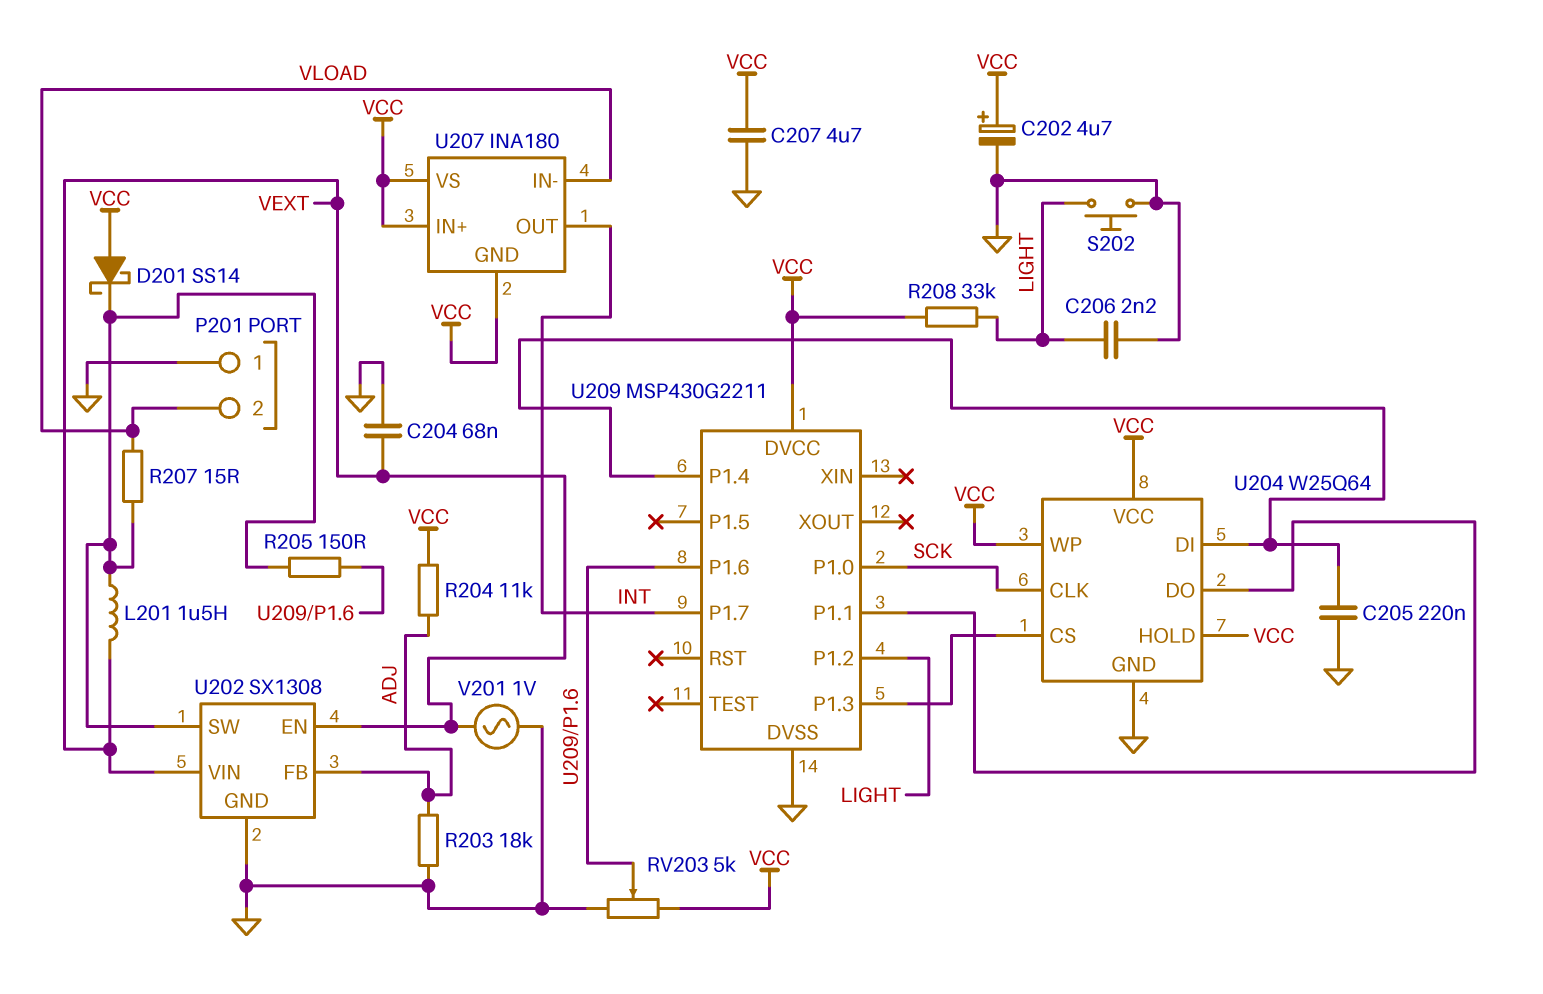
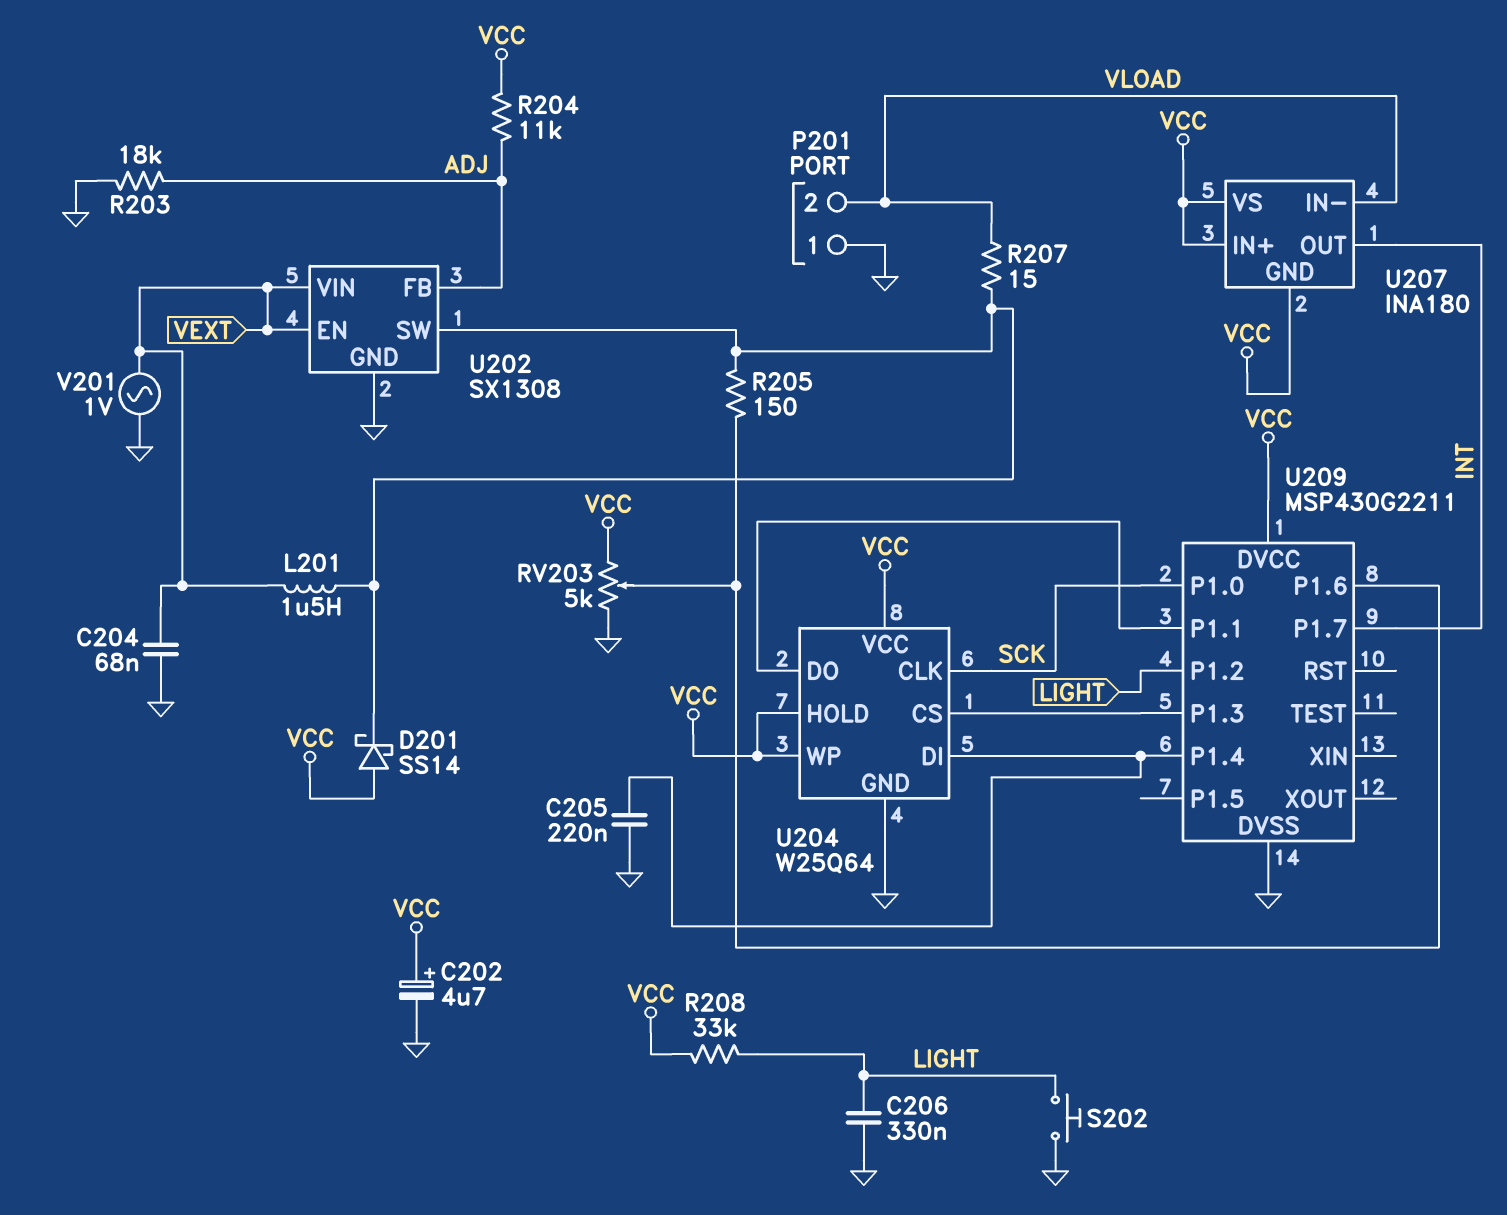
C206: 2.2nF (GND, LIGHT) -> 330nF (GND, LIGHT)
C207: 4.7uF (GND, VCC) -> none

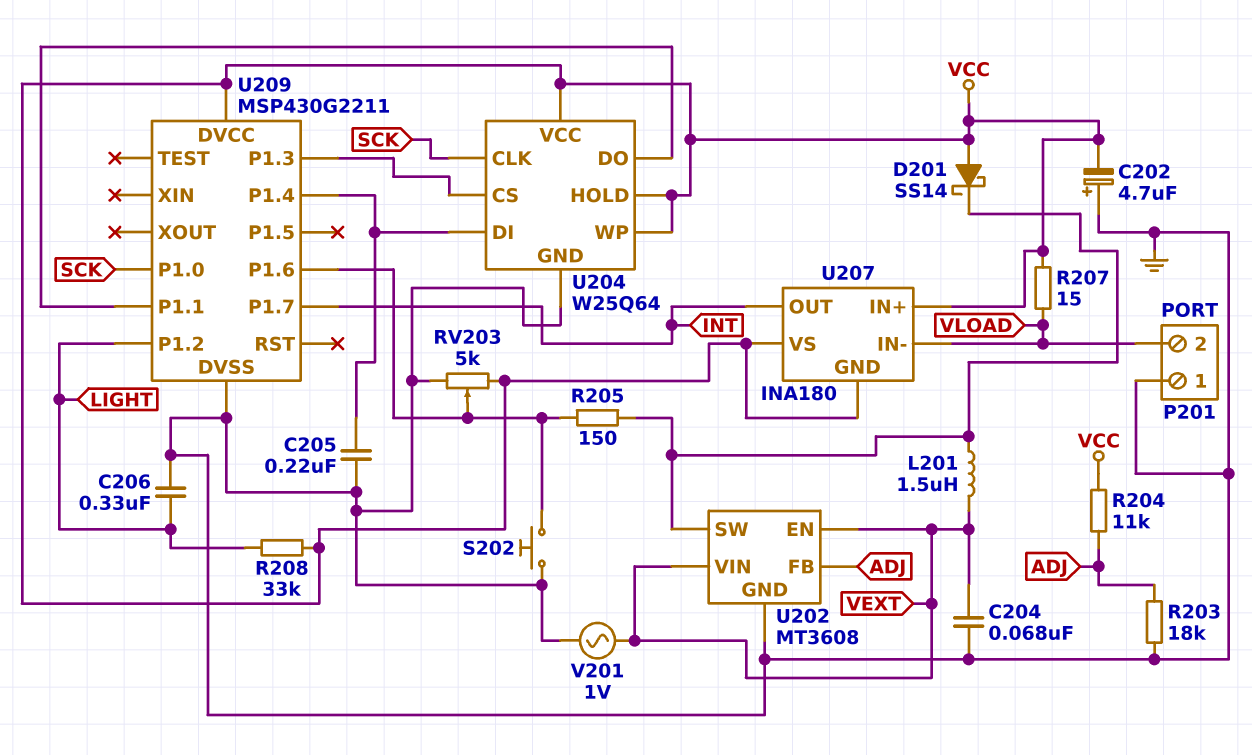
C202: 4.7uF (plus VCC, minus GND) -> 4.7uF (plus GND, minus VCC)
R207: 15 (U202/SW, VLOAD) -> 15 (VCC, VLOAD)
S202: button (GND, LIGHT) -> button (GND, U209/P1.6)
U202: SX1308 -> MT3608

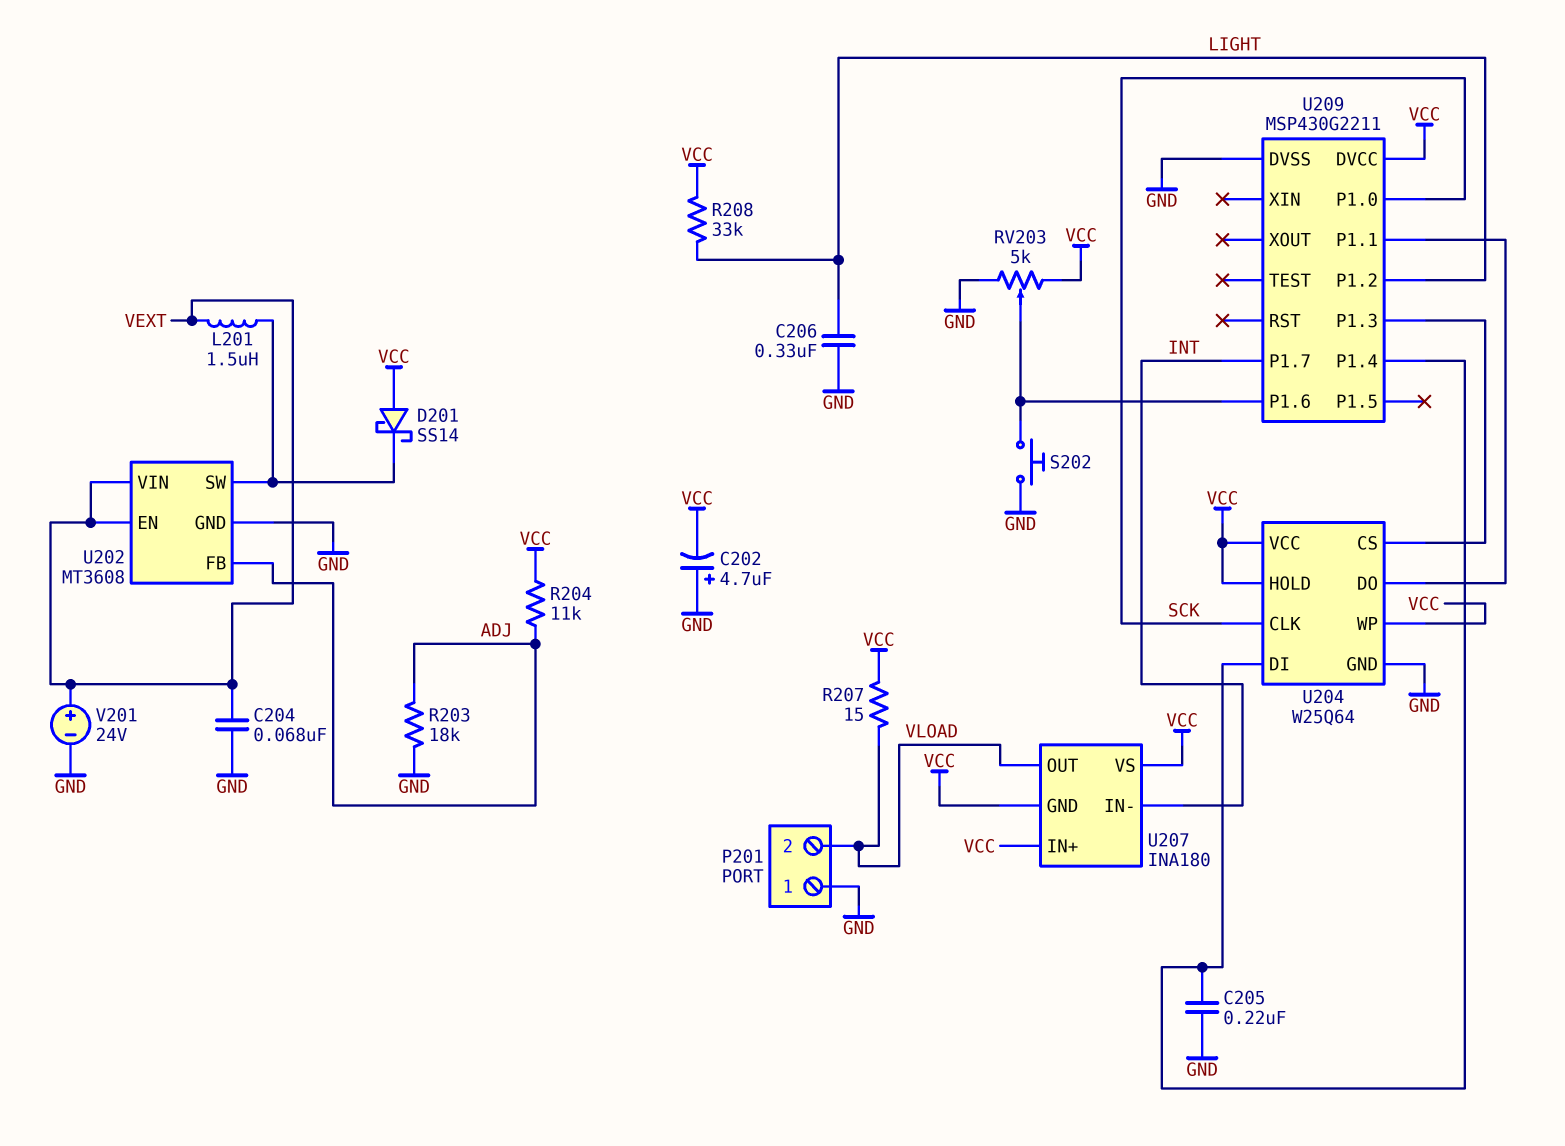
R205: 150 (U202/SW, U209/P1.6) -> none
U207 pin IN-: VLOAD -> INT
U207 pin OUT: INT -> VLOAD
V201: AC 1V (GND, VEXT) -> 24V (plus VEXT, minus GND)

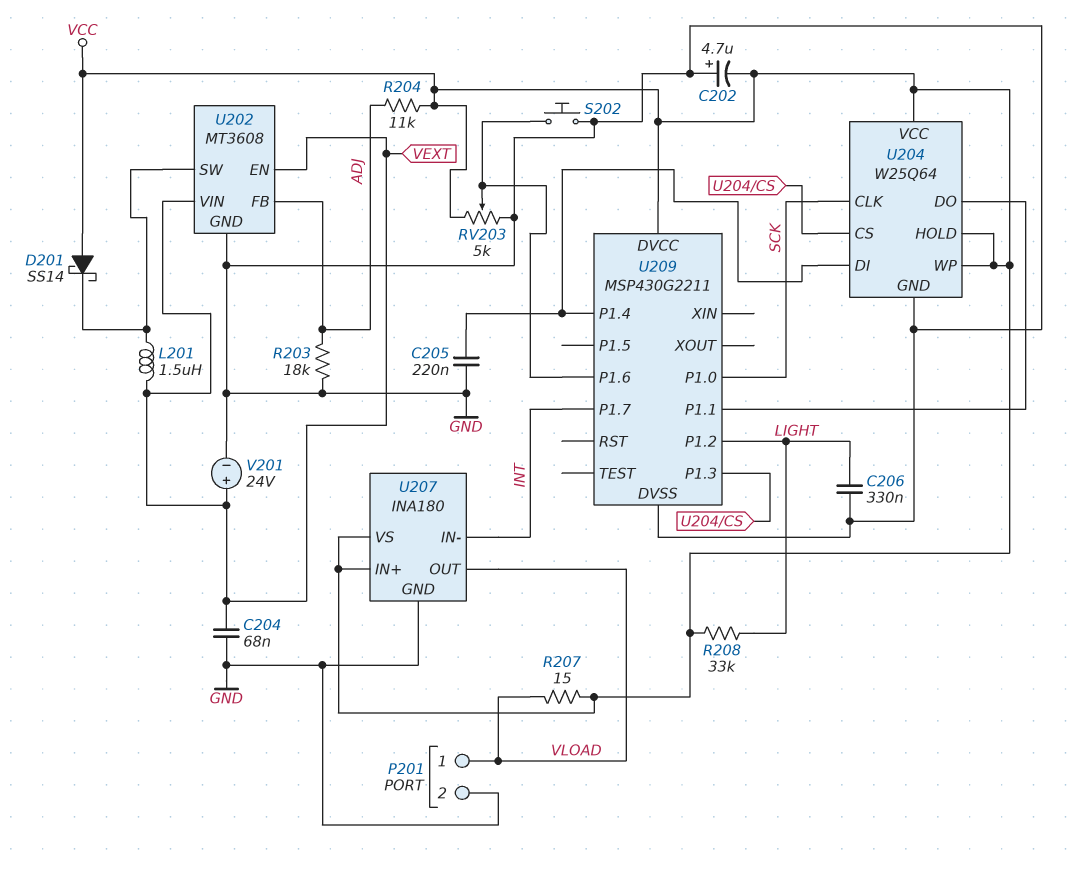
P201 pin 1: GND -> VLOAD
P201 pin 2: VLOAD -> GND
U207 pin GND: VCC -> GND

